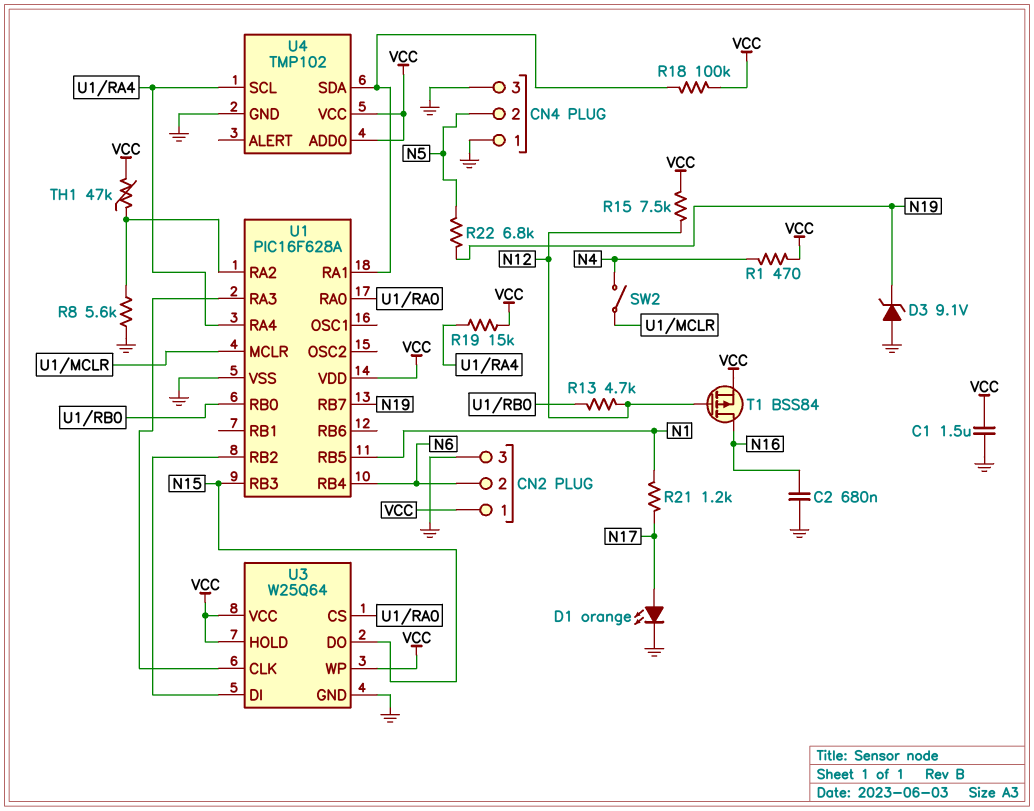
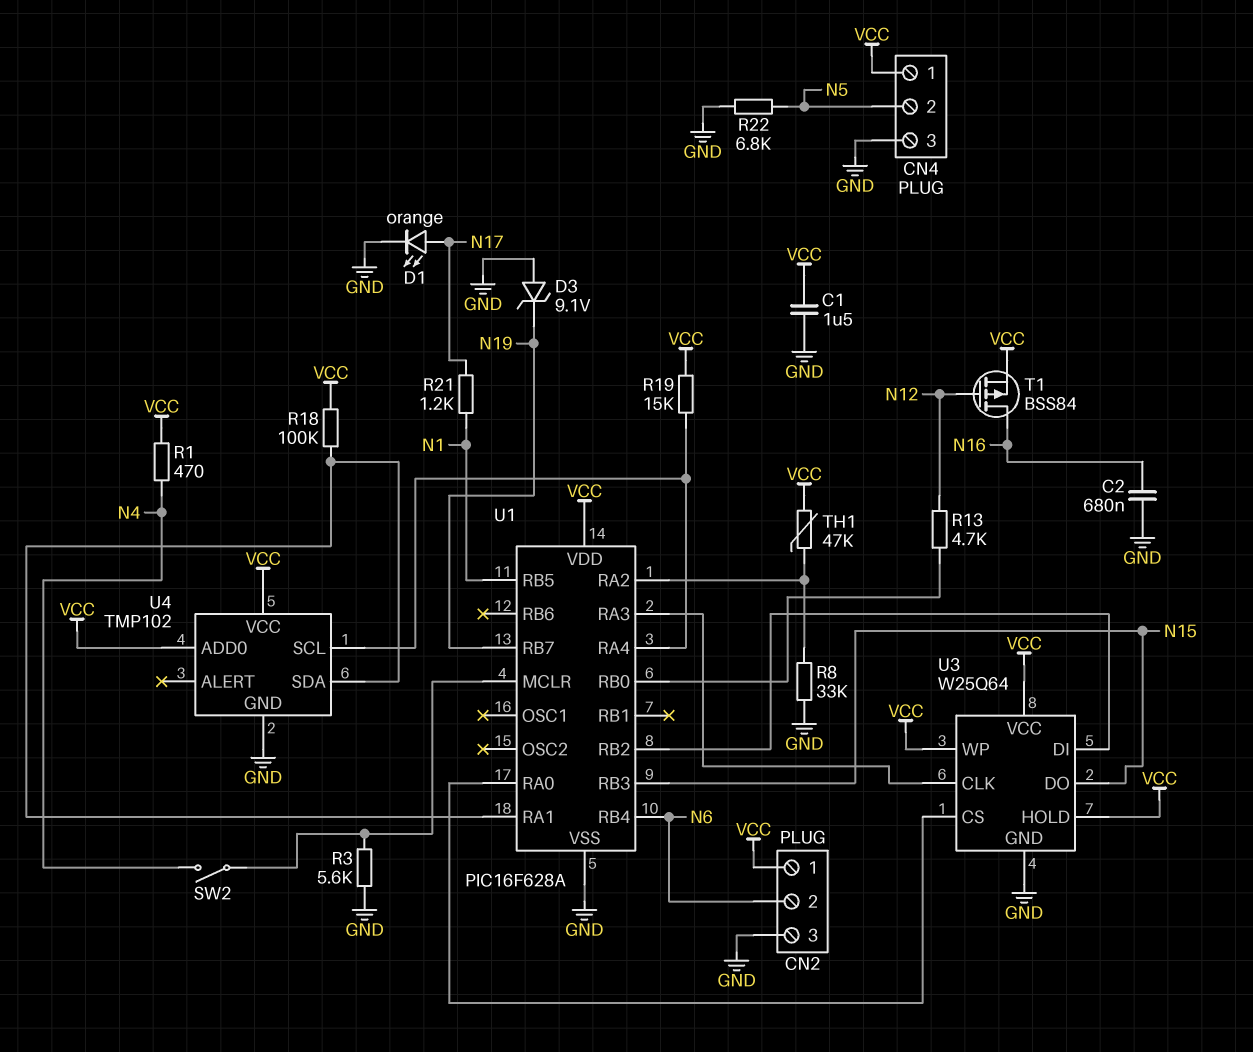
CN4 pin 1: GND -> VCC
R3: none -> 5.6k (GND, U1/MCLR)
R8: 5.6k (GND, U1/RA2) -> 33k (GND, U1/RA2)
R15: 7.5k (N12, VCC) -> none
R22: 6.8k (N5, N19) -> 6.8k (GND, N5)

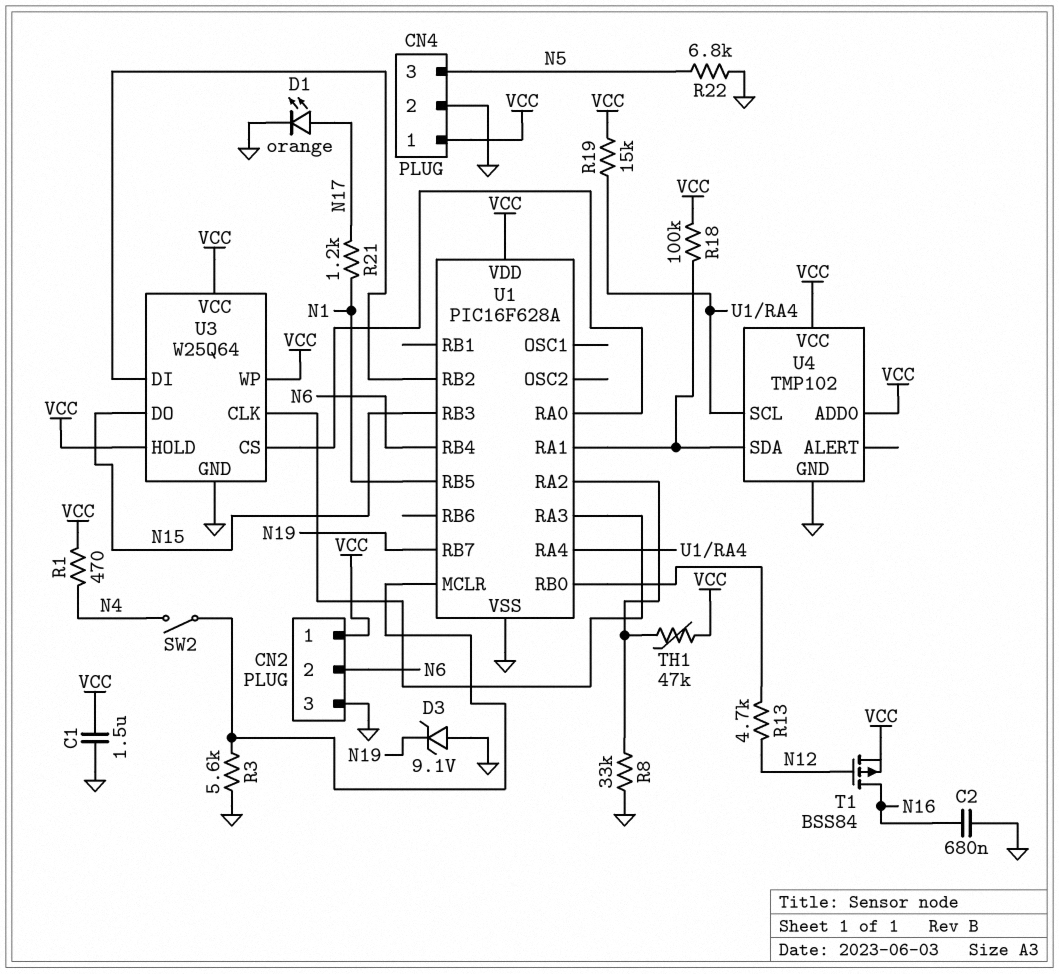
CN4 pin 2: N5 -> GND
CN4 pin 3: GND -> N5

